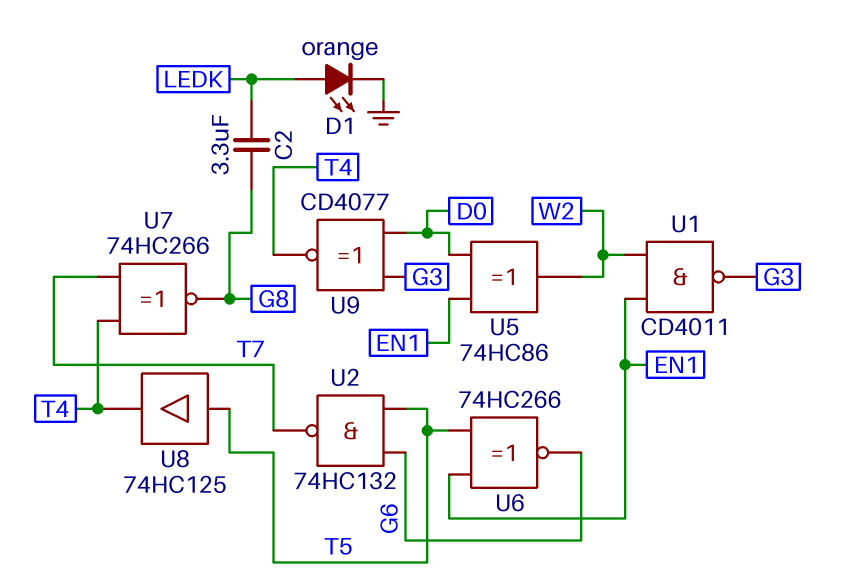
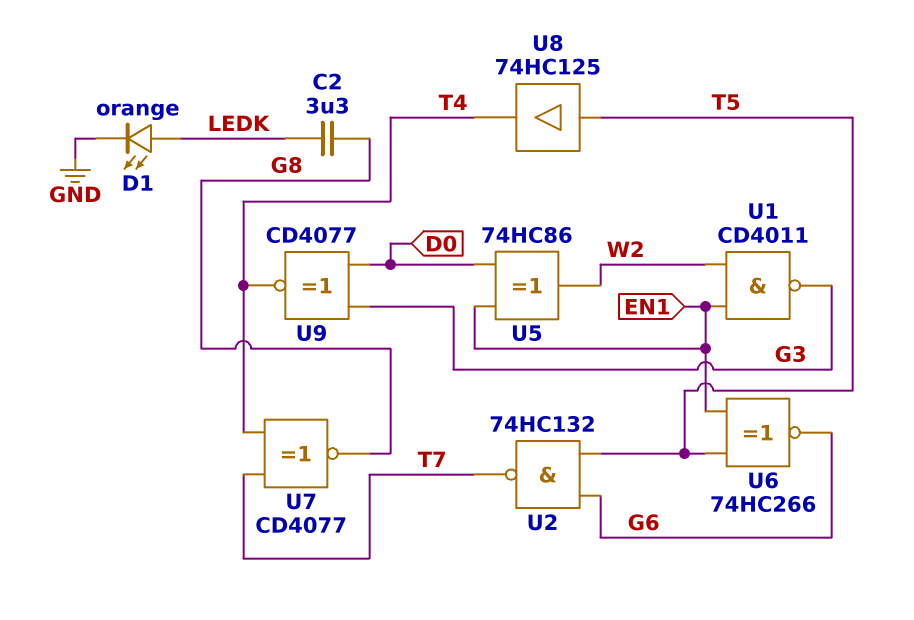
U7: XNOR 74HC266 (in T4, in T7, out G8) -> XNOR CD4077 (in T4, in T7, out G8)

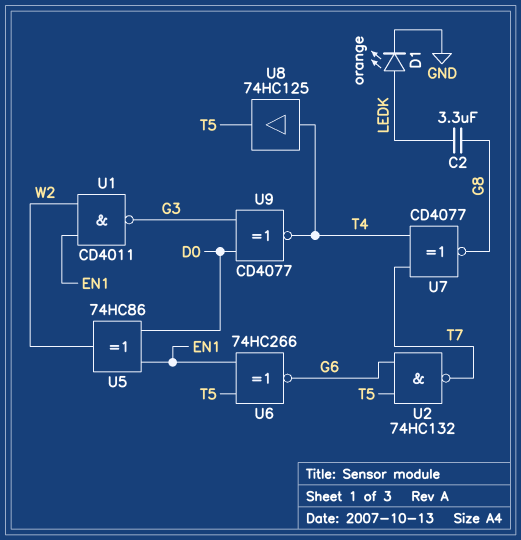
U8: buffer 74HC125 (in T5, out T4) -> buffer 74HC125 (in T4, out T5)

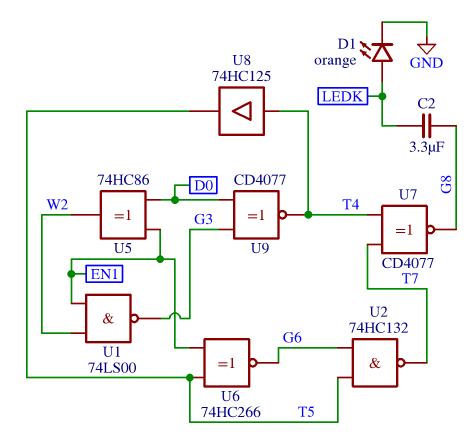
U1: NAND CD4011 (in EN1, in W2, out G3) -> NAND 74LS00 (in EN1, in W2, out G3)

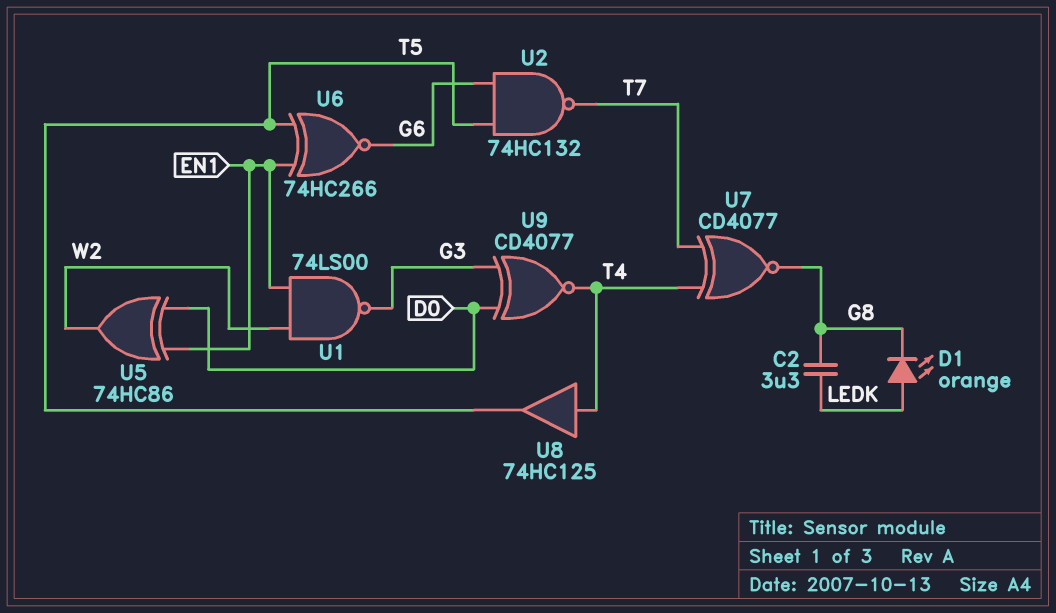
D1: LED orange (A LEDK, K GND) -> LED orange (A LEDK, K G8)

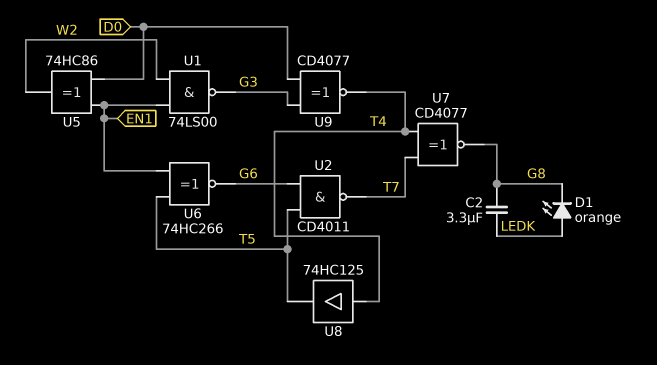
U2: NAND 74HC132 (in G6, in T5, out T7) -> NAND CD4011 (in G6, in T5, out T7)

